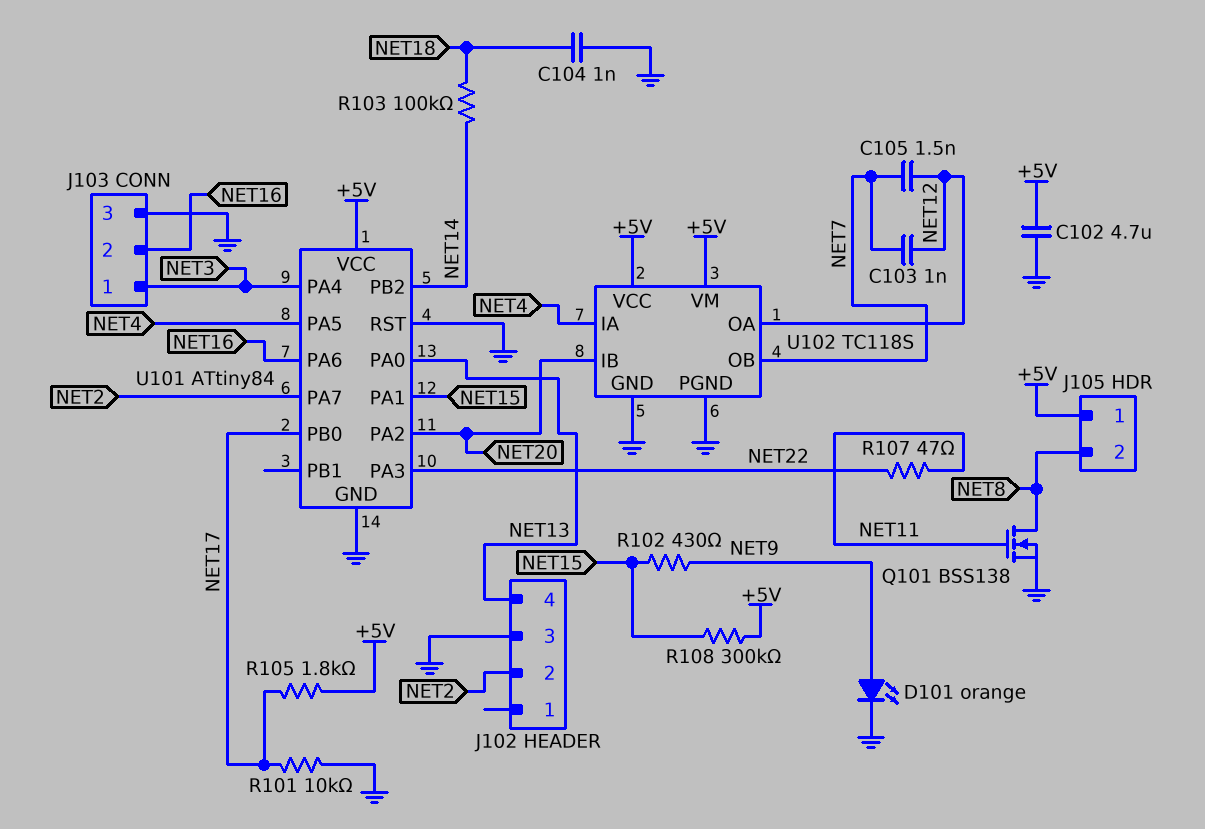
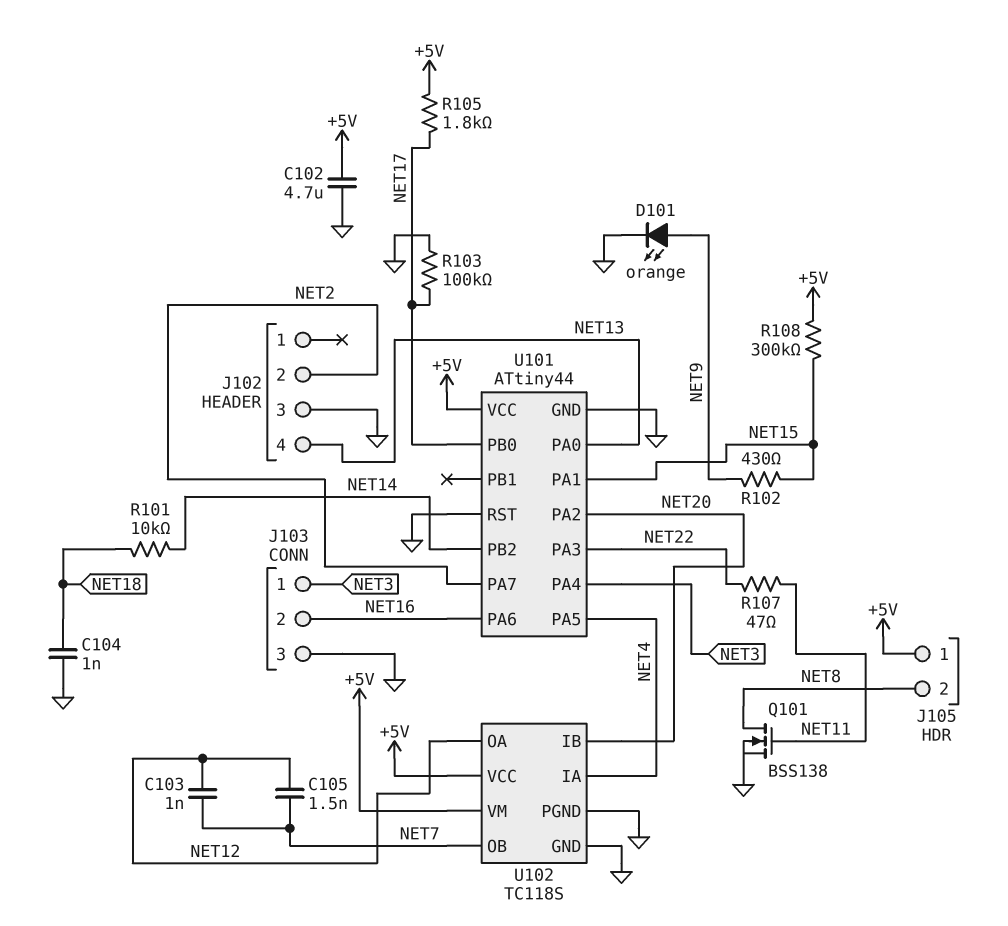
R101: 10k (GND, NET17) -> 10k (NET14, NET18)
R103: 100k (NET14, NET18) -> 100k (GND, NET17)
U101: ATtiny84 -> ATtiny44

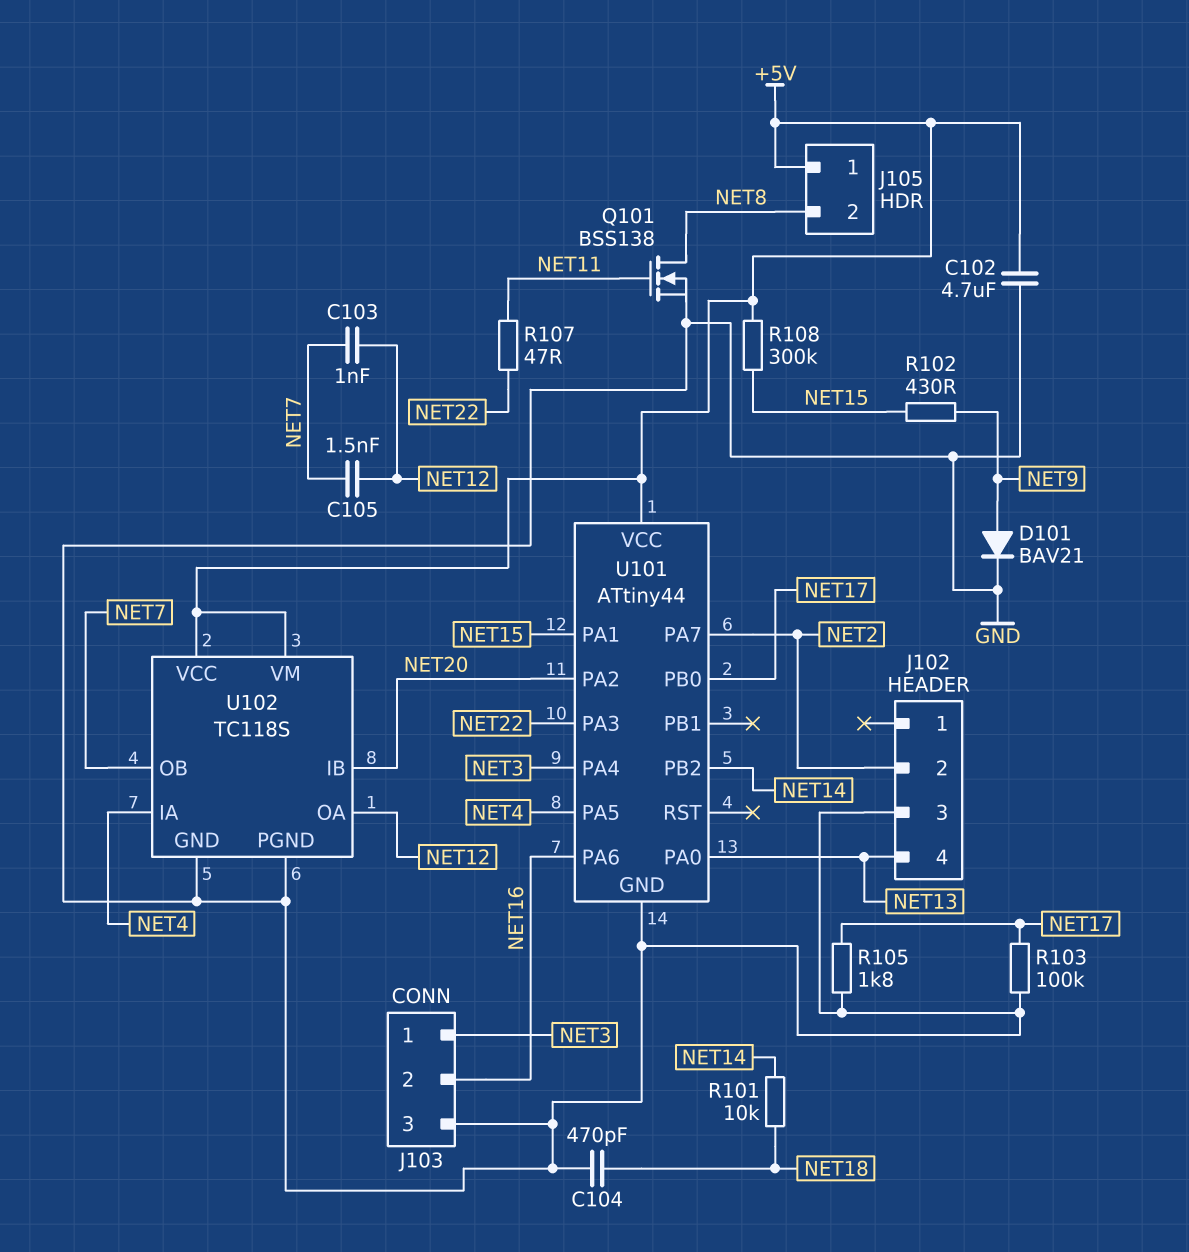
C104: 1nF (GND, NET18) -> 470pF (GND, NET18)
D101: LED orange (A NET9, K GND) -> diode BAV21 (A NET9, K GND)
R105: 1.8k (+5V, NET17) -> 1.8k (GND, NET17)
U101 pin RST: GND -> none

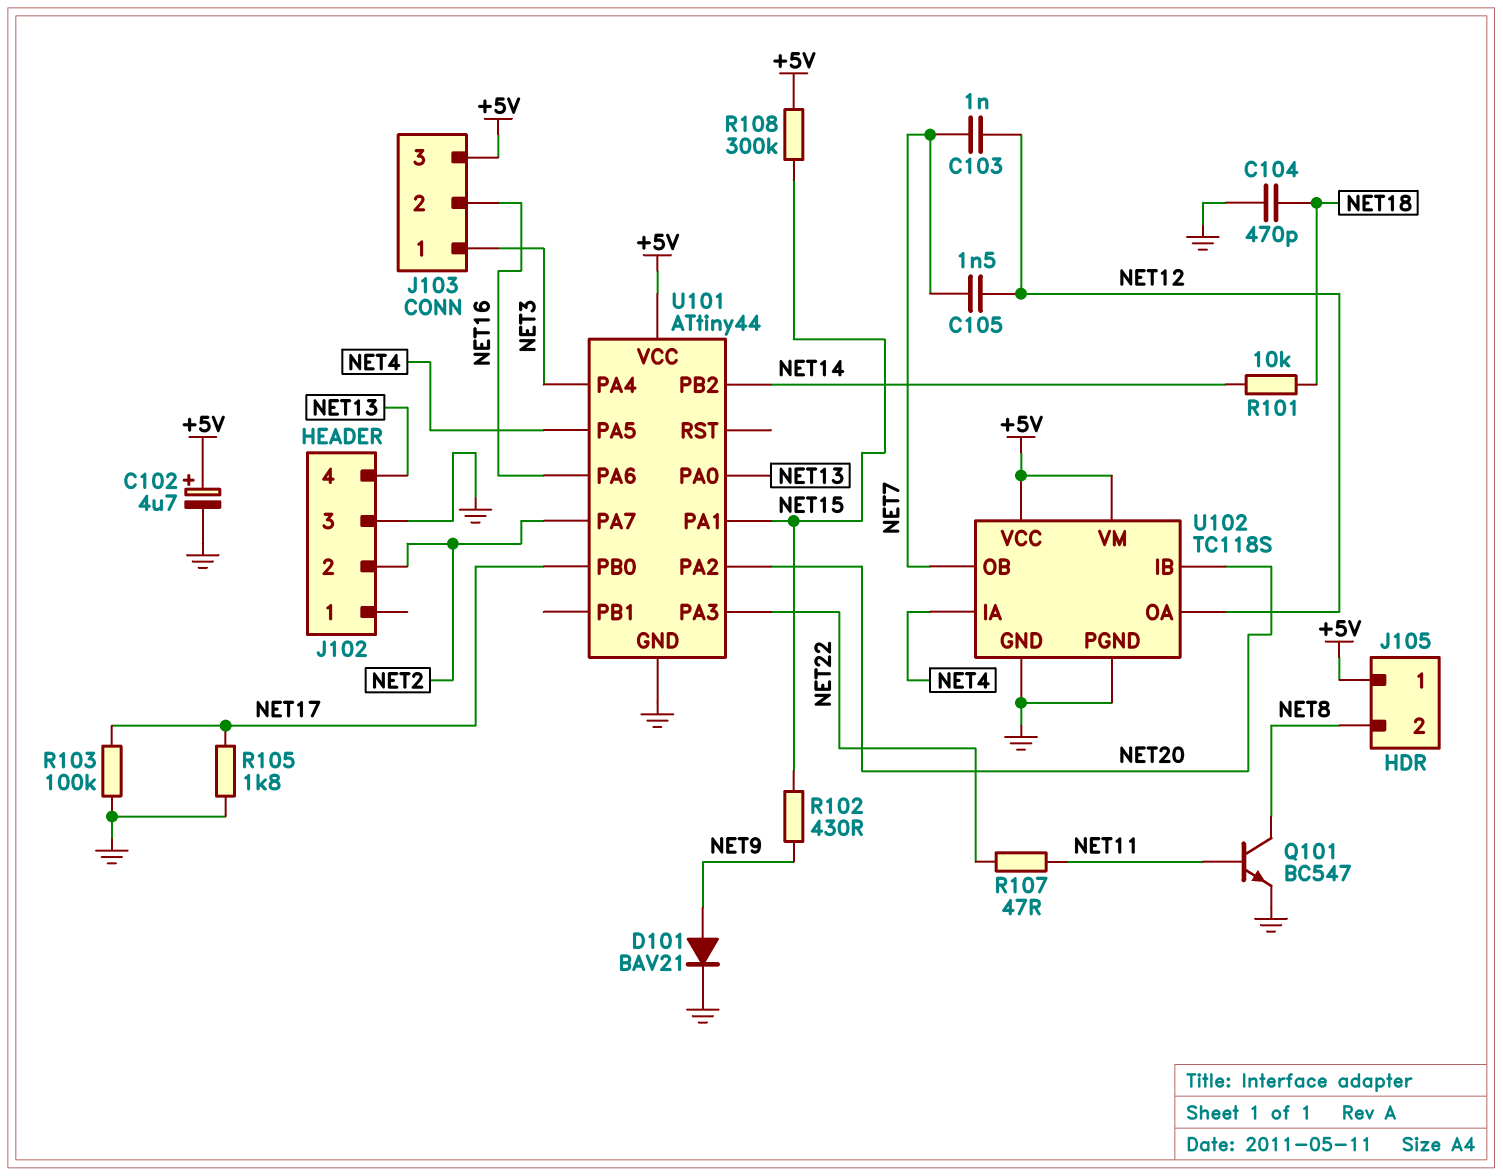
C102: 4.7uF (+5V, GND) -> 4.7uF (plus +5V, minus GND)
J103 pin 3: GND -> +5V
Q101: NMOS BSS138 (G NET11, D NET8, S GND) -> NPN BC547 (B NET11, C NET8, E GND)

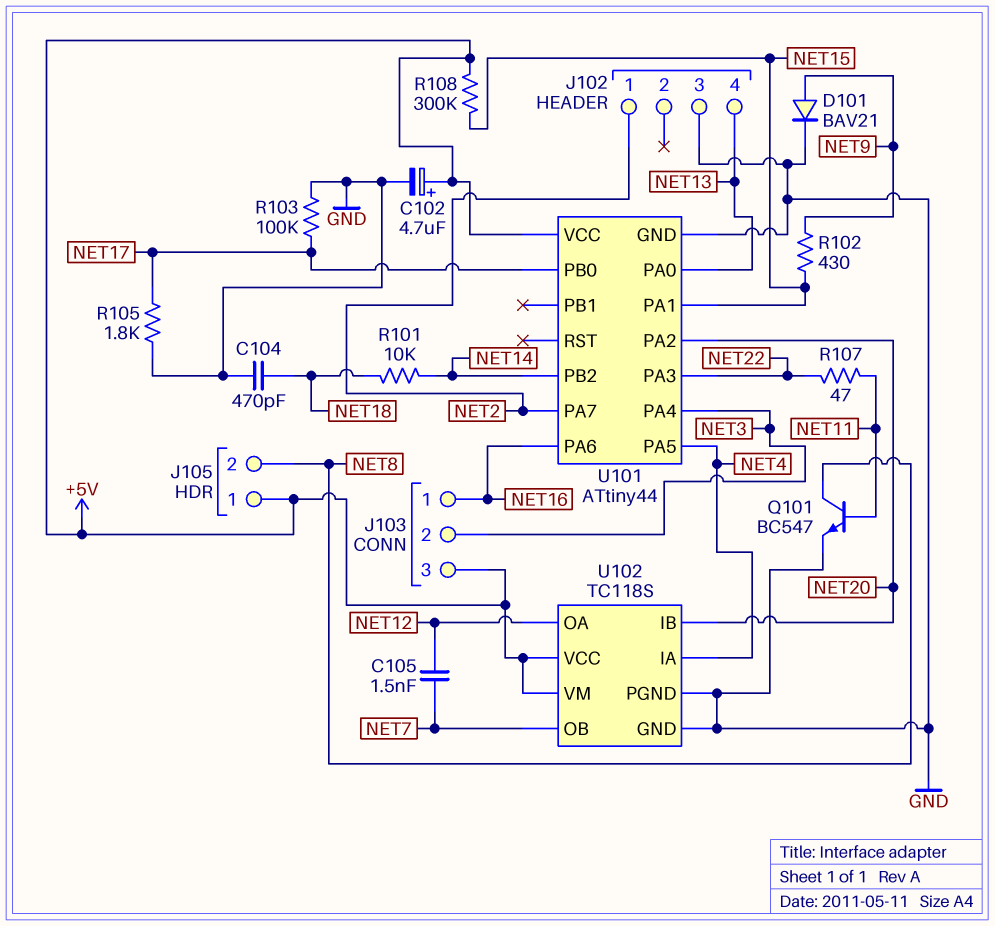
C103: 1nF (NET7, NET12) -> none
J102 pin 1: none -> NET2
J102 pin 2: NET2 -> none
J103 pin 1: NET3 -> NET16
J103 pin 2: NET16 -> NET3

